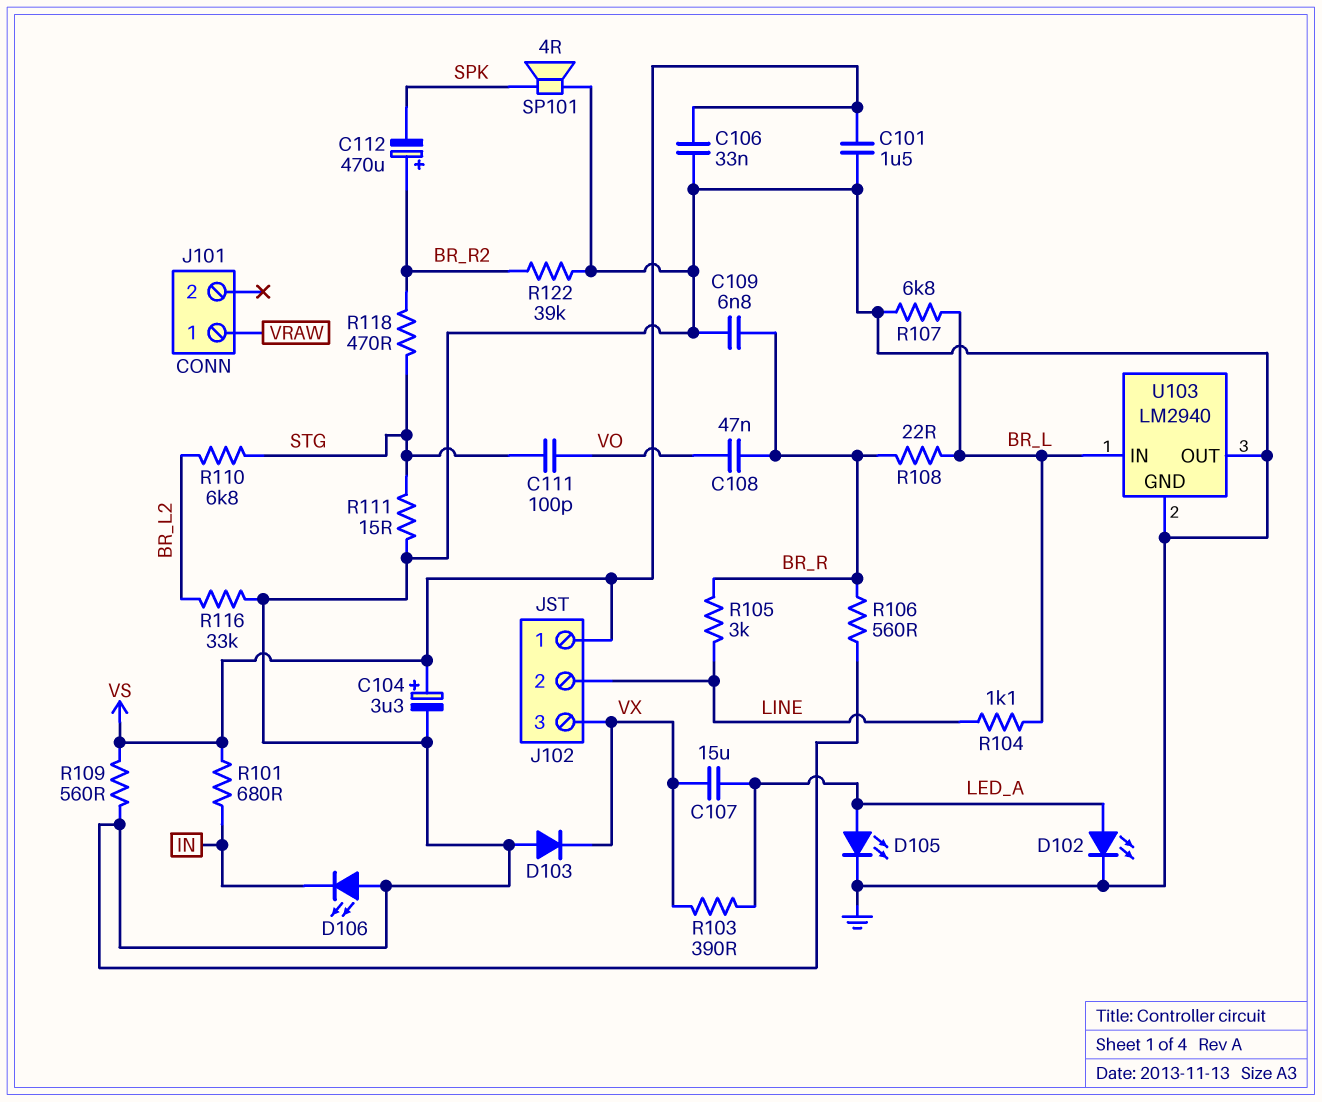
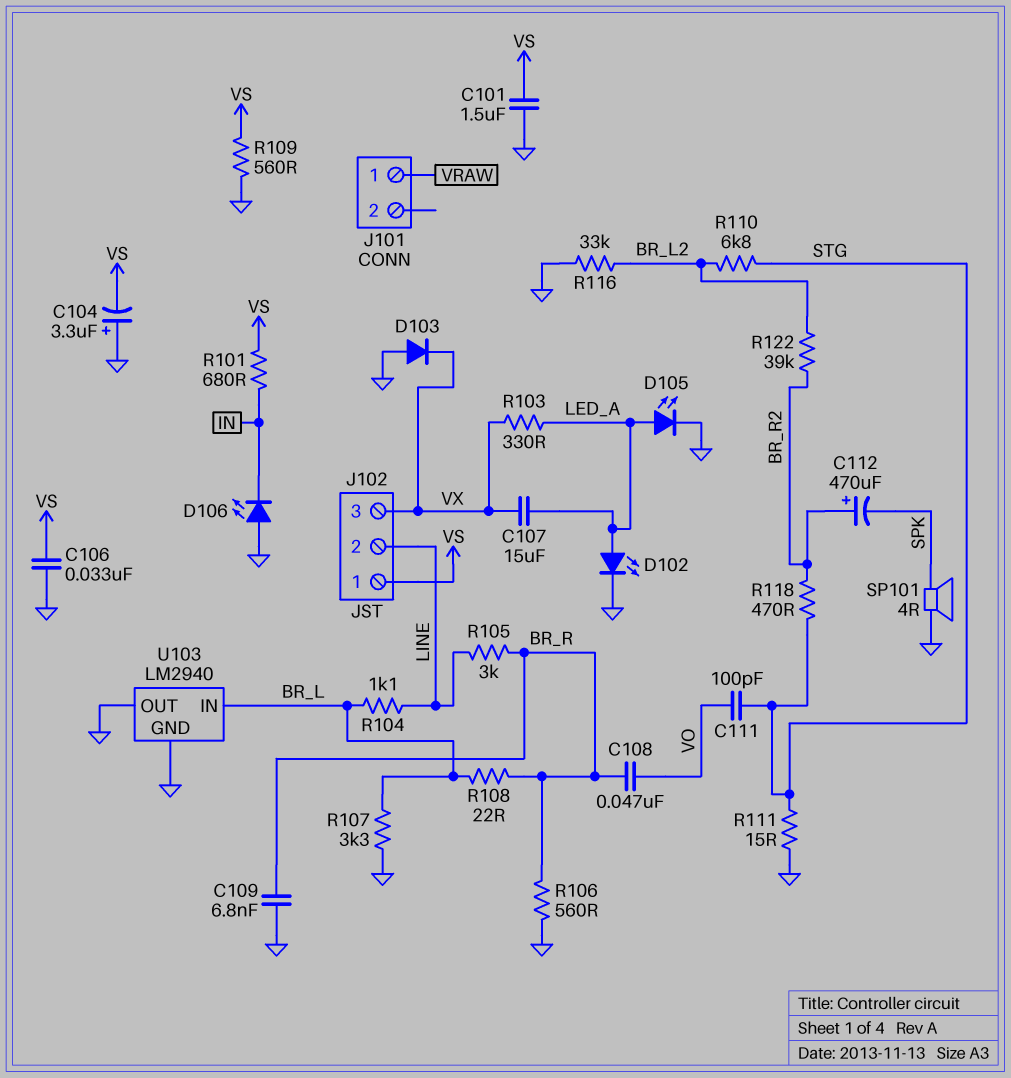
C104: 3.3uF (plus VS, minus GND) -> 3.3uF (plus GND, minus VS)
R103: 390 (LED_A, VX) -> 330 (LED_A, VX)
R107: 6.8k (BR_L, GND) -> 3.3k (BR_L, GND)
R122: 39k (BR_R2, GND) -> 39k (BR_L2, BR_R2)

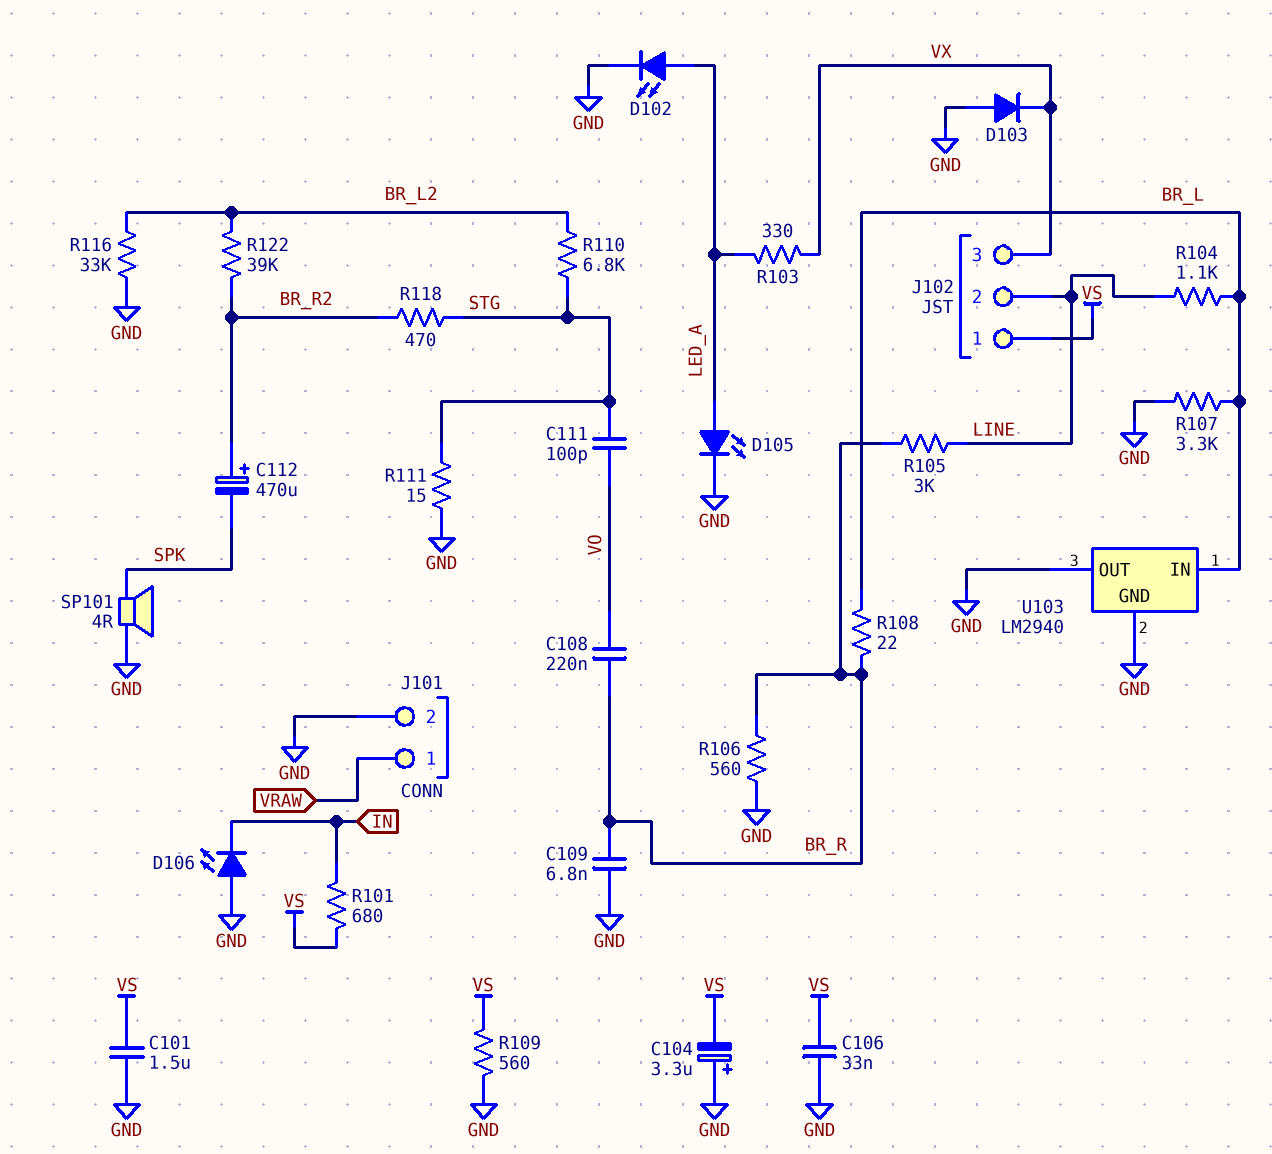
C107: 15uF (LED_A, VX) -> none
C108: 47nF (BR_R, VO) -> 220nF (BR_R, VO)
J101 pin 2: none -> GND

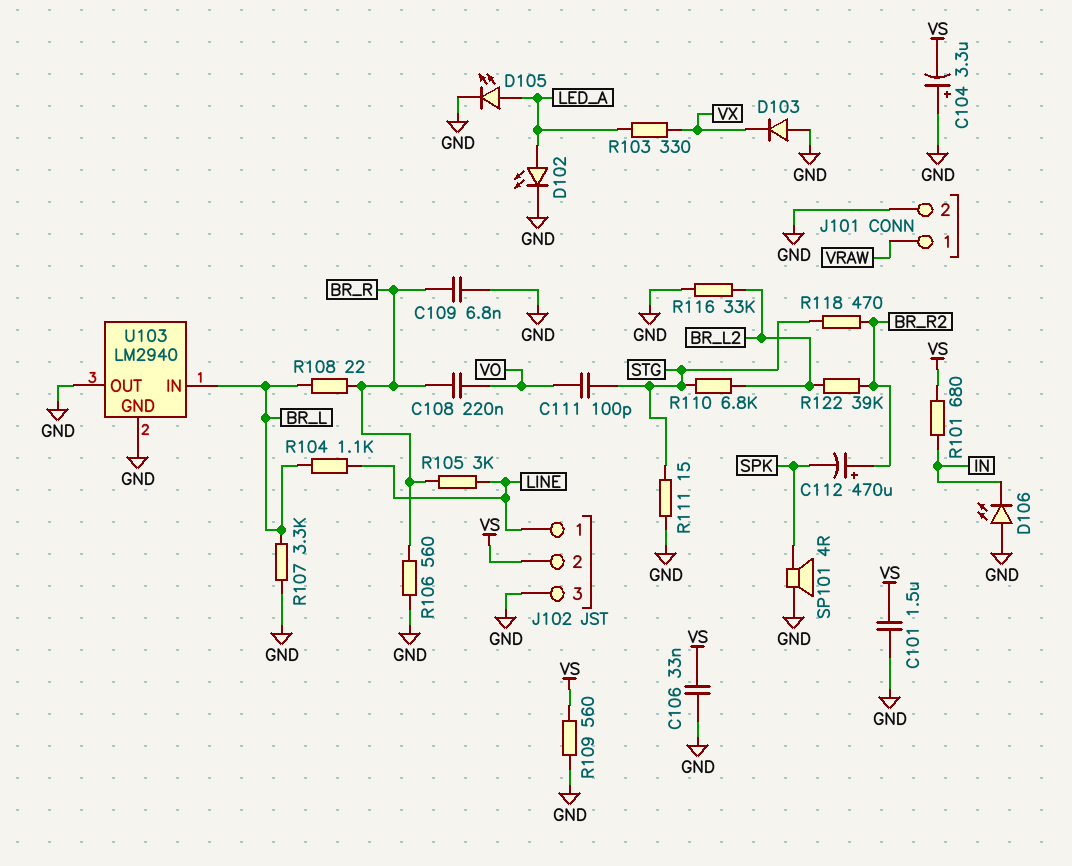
J102 pin 1: VS -> LINE
J102 pin 2: LINE -> VS
J102 pin 3: VX -> GND

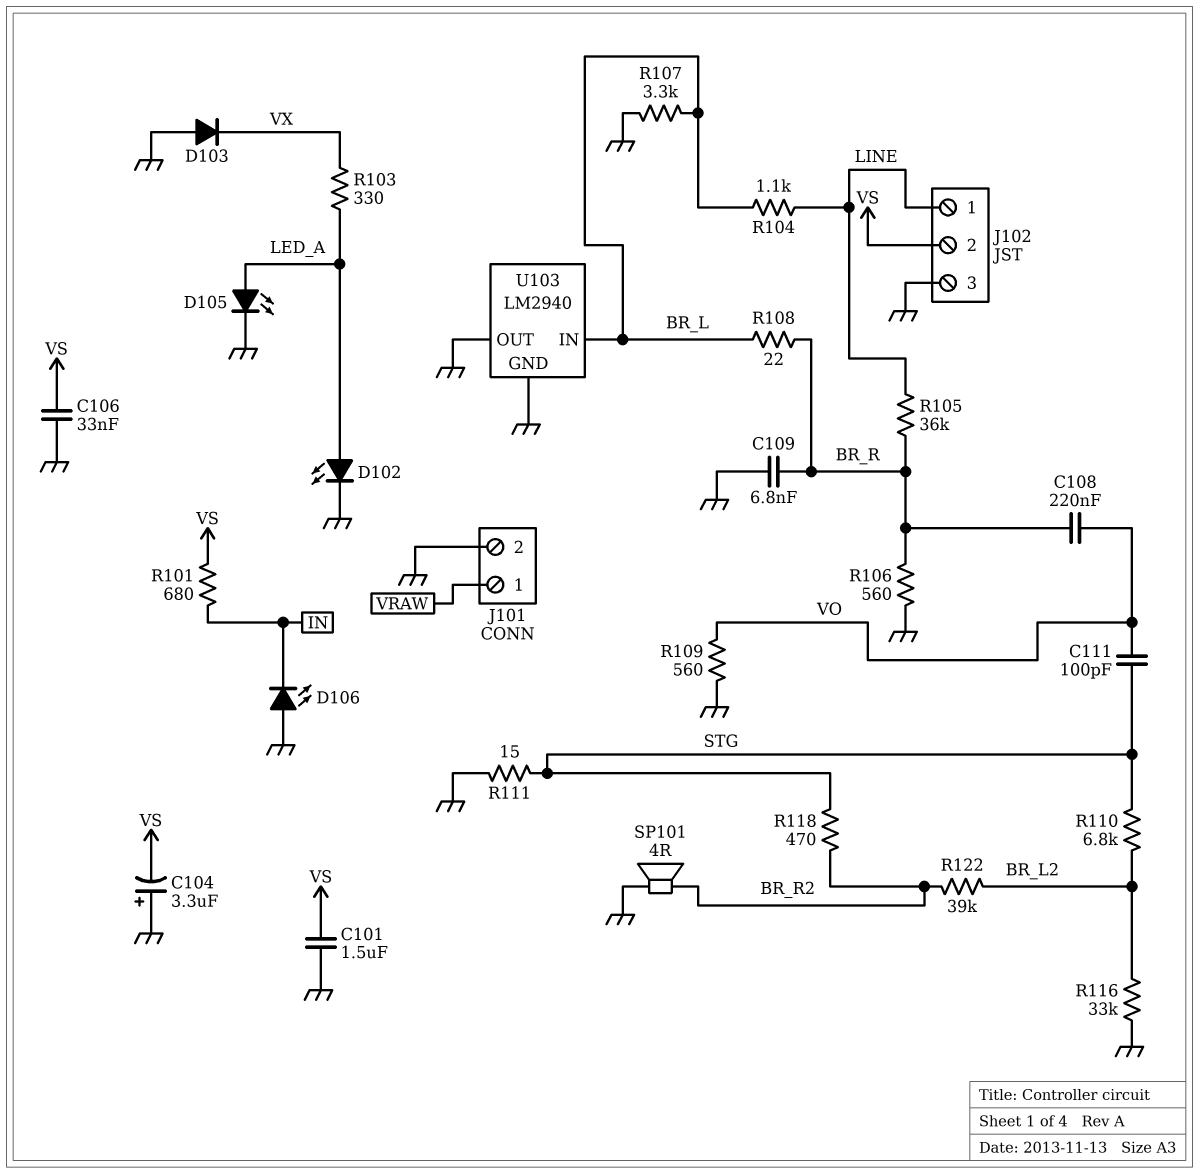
C112: 470uF (plus BR_R2, minus SPK) -> none
R105: 3k (BR_R, LINE) -> 36k (BR_R, LINE)
R109: 560 (GND, VS) -> 560 (GND, VO)
SP101: speaker 4R (GND, SPK) -> speaker 4R (BR_R2, GND)

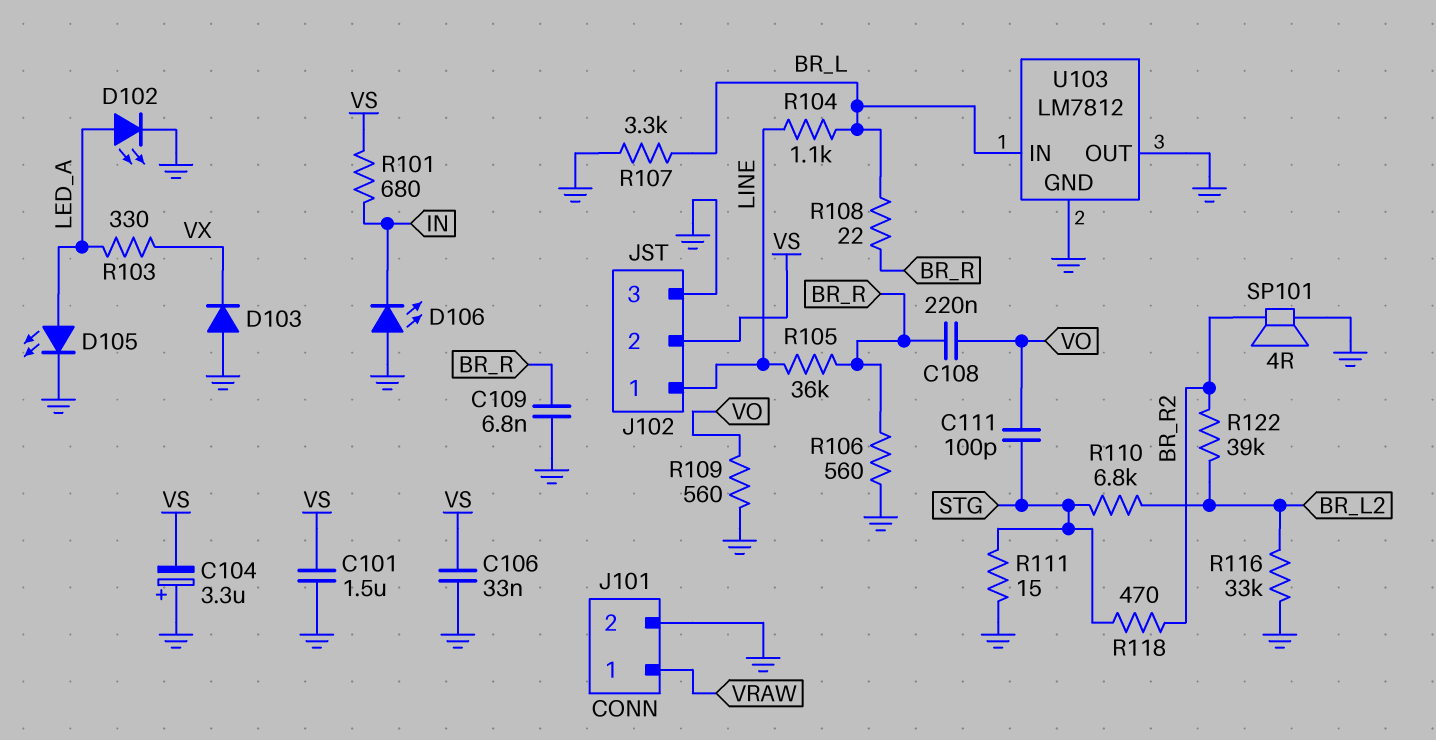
U103: LM2940 -> LM7812

